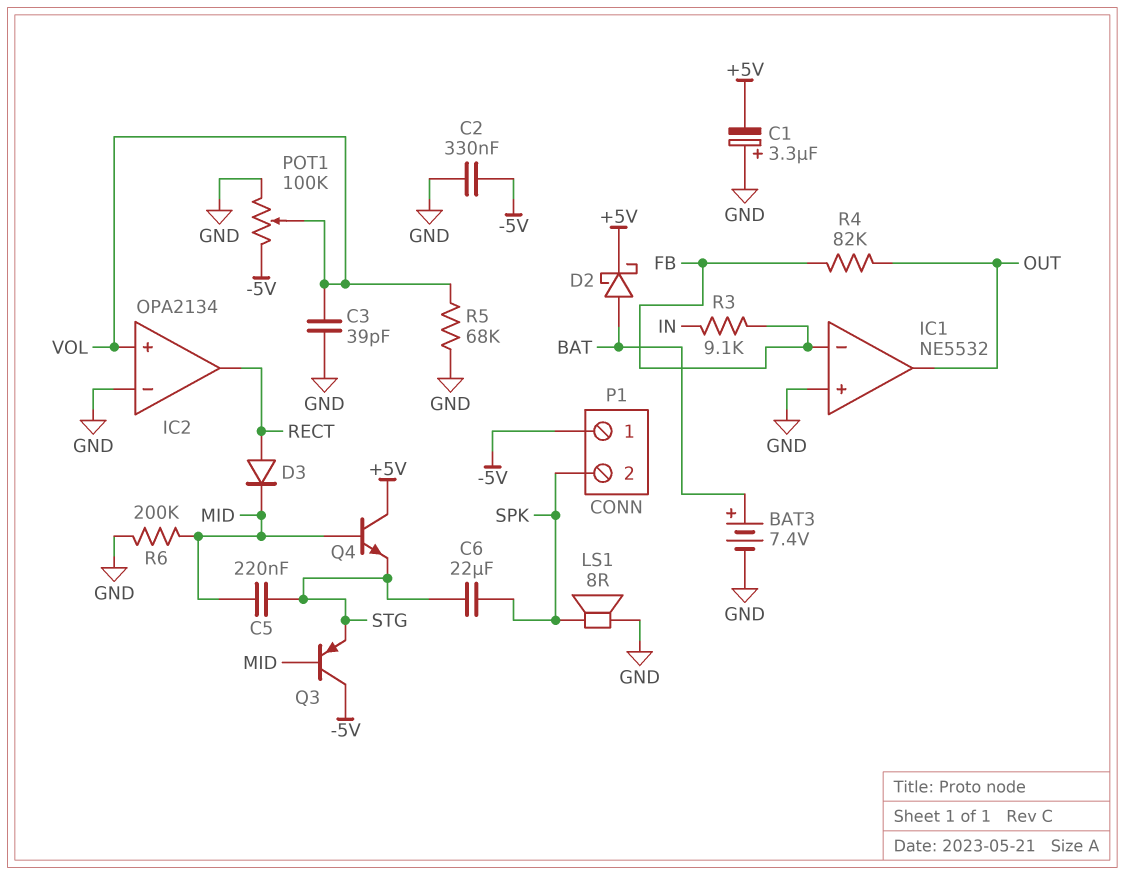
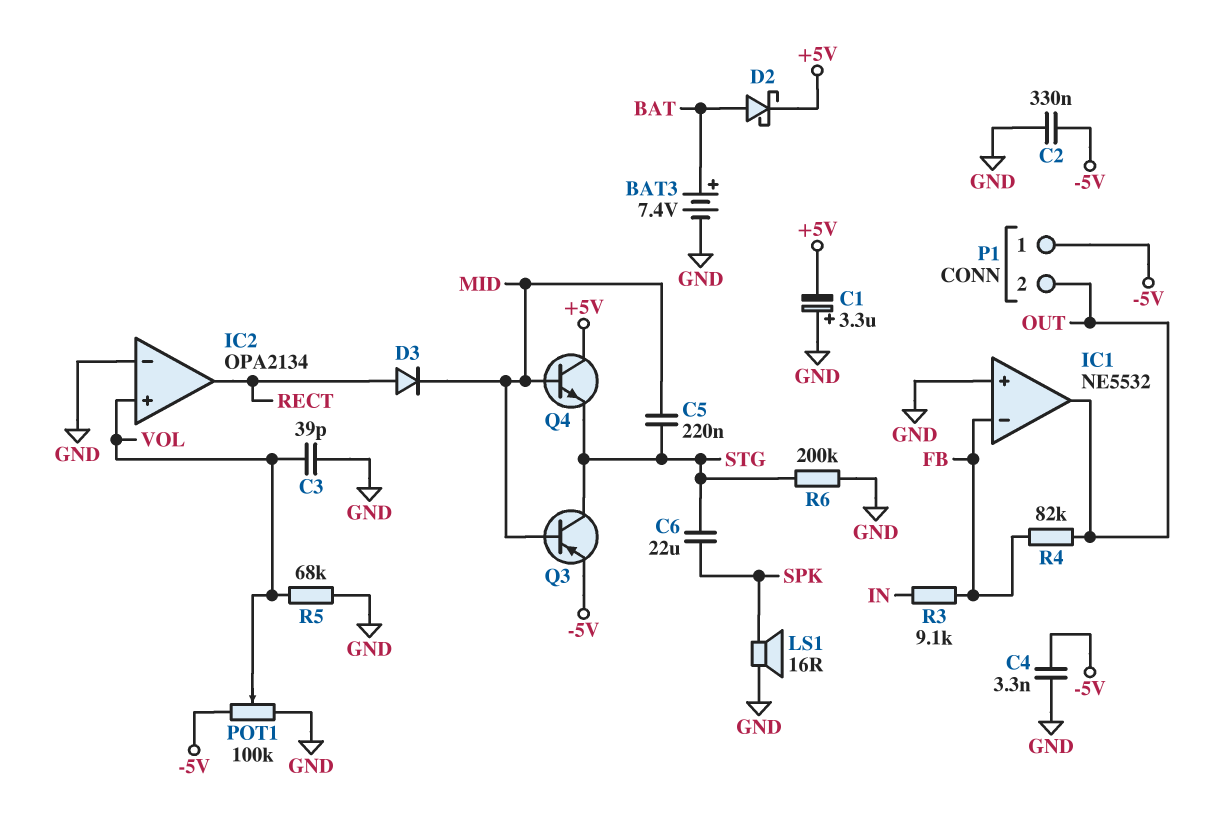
C4: none -> 3.3nF (-5V, GND)
LS1: speaker 8R (GND, SPK) -> speaker 16R (GND, SPK)
P1 pin 2: SPK -> OUT
Q3: PNP (B MID, C -5V, E STG) -> PNP (B MID, C STG, E -5V)
R6: 200k (GND, MID) -> 200k (GND, STG)

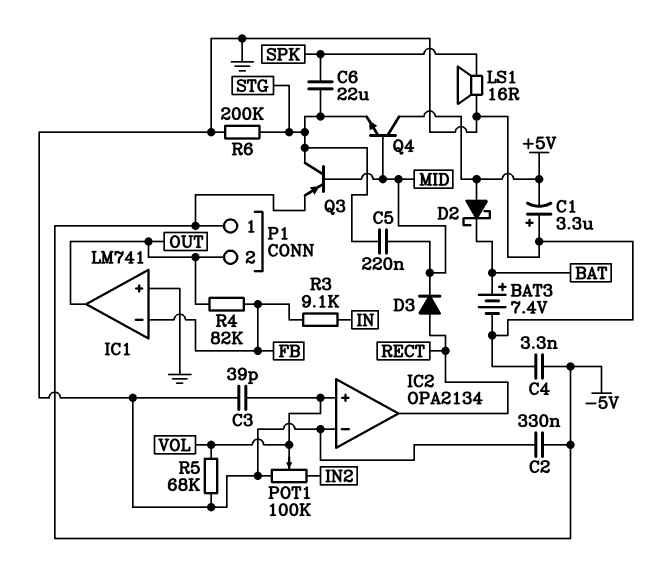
D2: schottky (A BAT, K +5V) -> schottky (A +5V, K BAT)
IC1: NE5532 -> LM741
POT1: 100k (-5V, GND, wiper VOL) -> 100k (GND, IN2, wiper VOL)

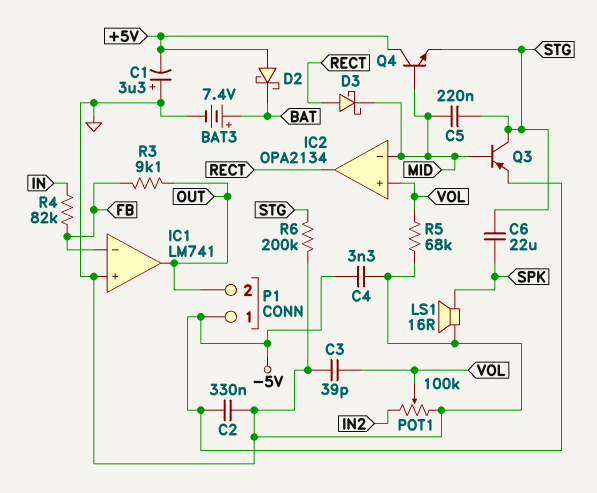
D3: diode (A RECT, K MID) -> schottky (A RECT, K MID)
IC2 pin in-: GND -> MID
R3: 9.1k (FB, IN) -> 9.1k (FB, OUT)
R4: 82k (FB, OUT) -> 82k (FB, IN)

